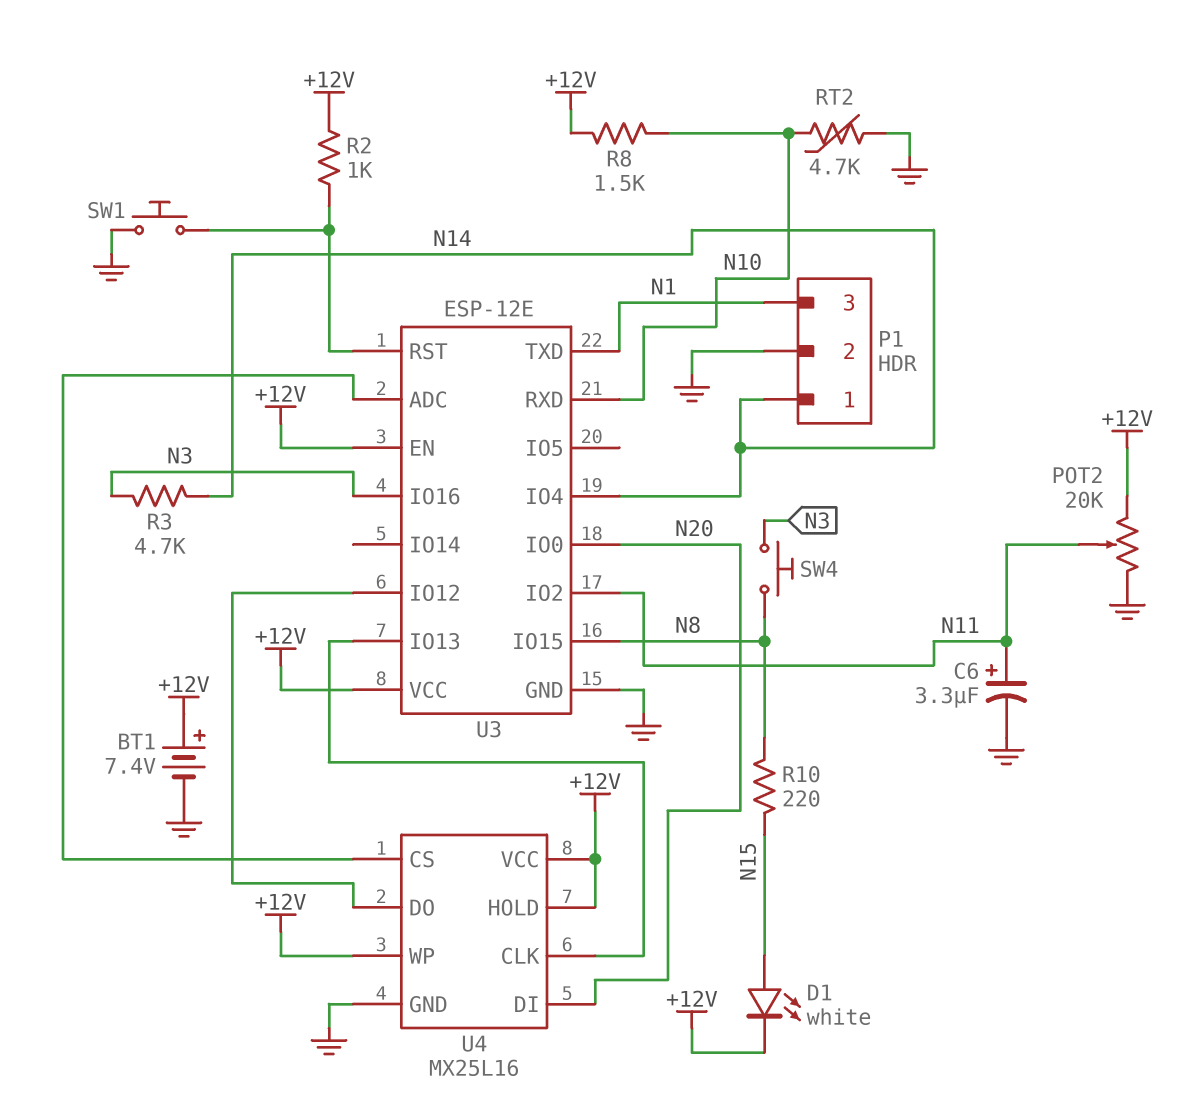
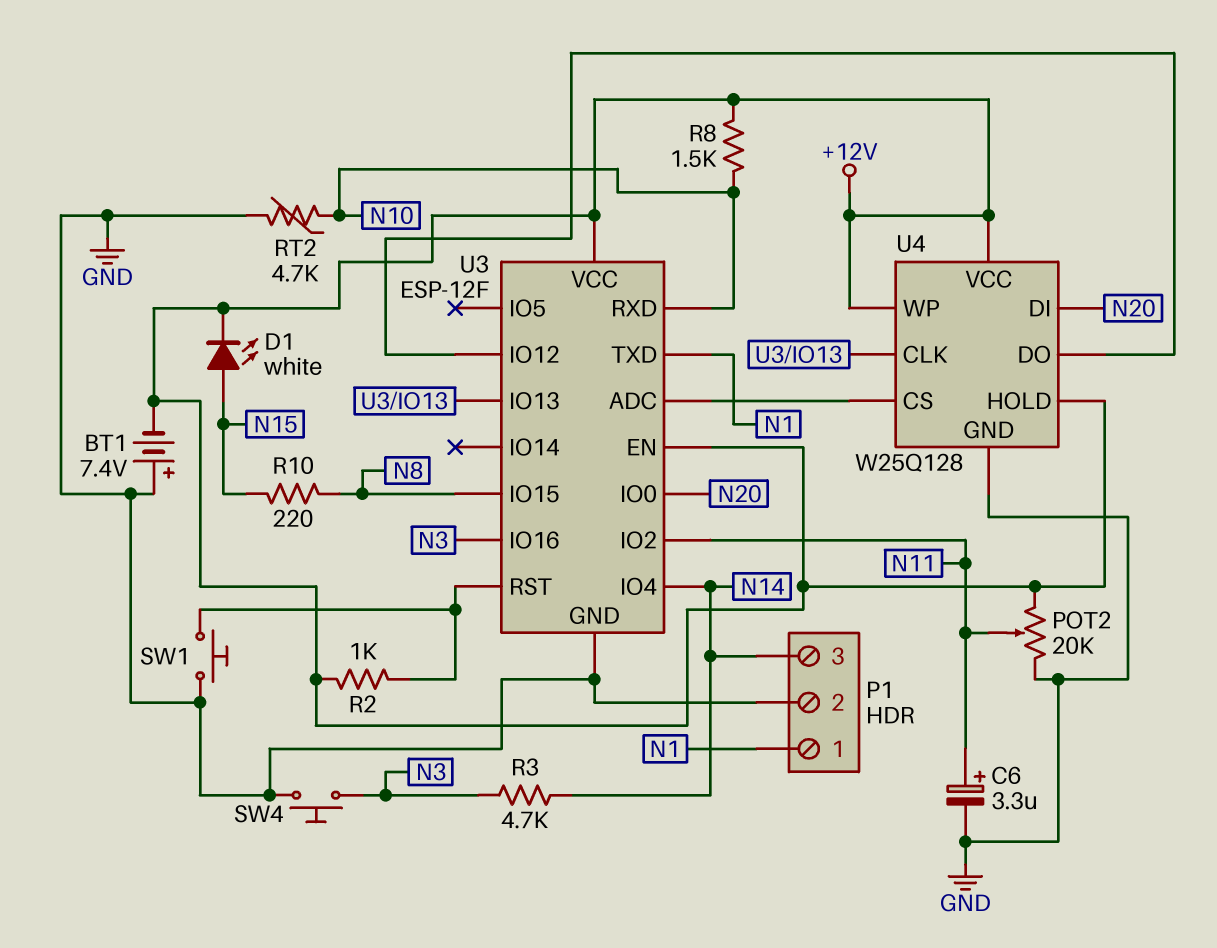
BT1: 7.4V (plus +12V, minus GND) -> 7.4V (plus GND, minus +12V)
P1 pin 1: N14 -> N1
P1 pin 3: N1 -> N14
SW4: button (N3, N8) -> button (GND, N3)
U3: ESP-12E -> ESP-12F
U4: MX25L16 -> W25Q128

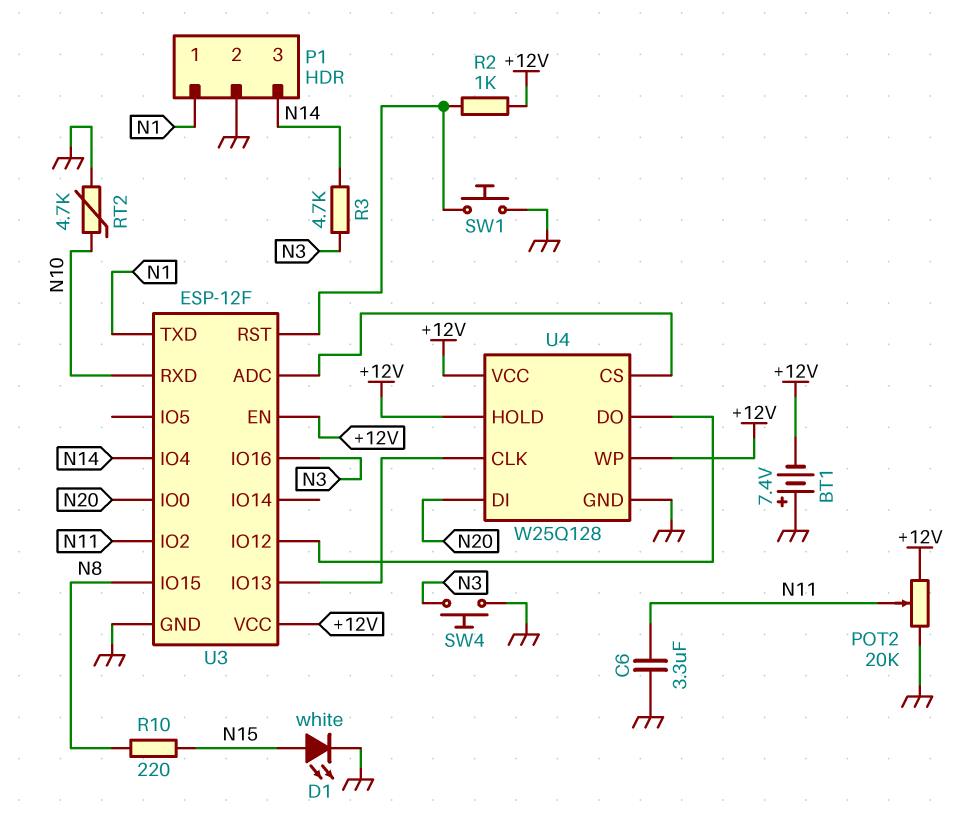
C6: 3.3uF (plus N11, minus GND) -> 3.3uF (GND, N11)
D1: LED white (A N15, K +12V) -> LED white (A N15, K GND)
R8: 1.5k (+12V, N10) -> none

